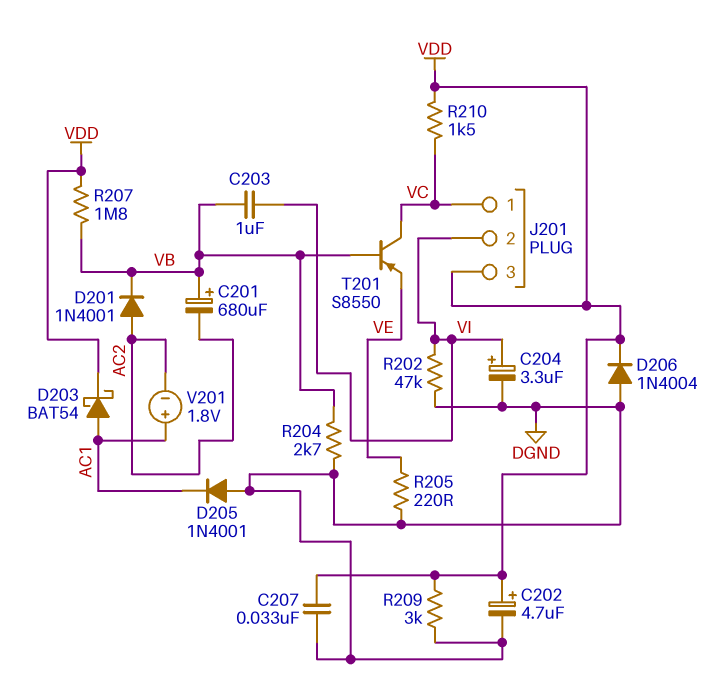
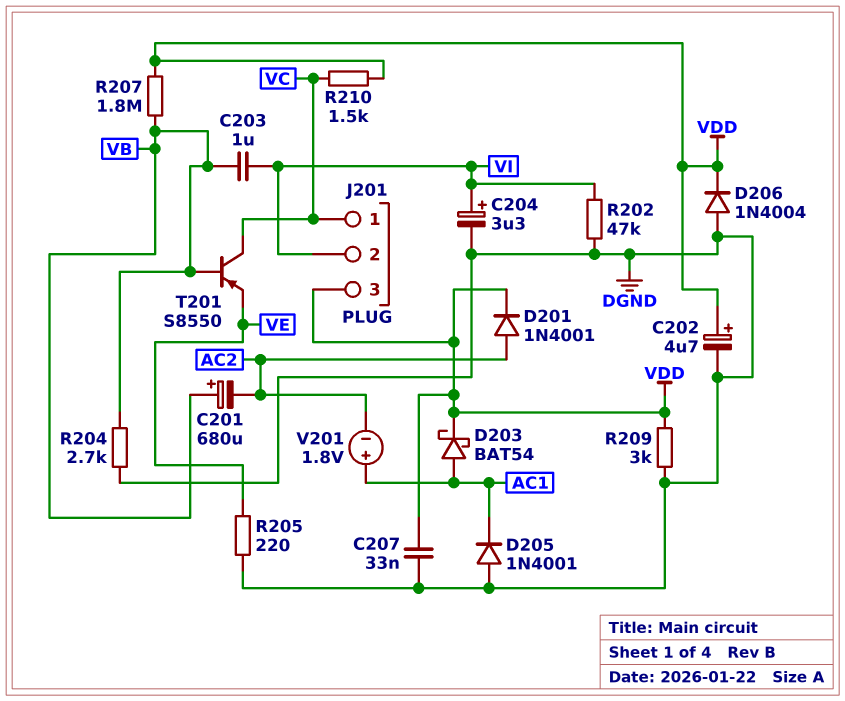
D201: diode 1N4001 (A AC2, K VB) -> diode 1N4001 (A AC2, K VDD)

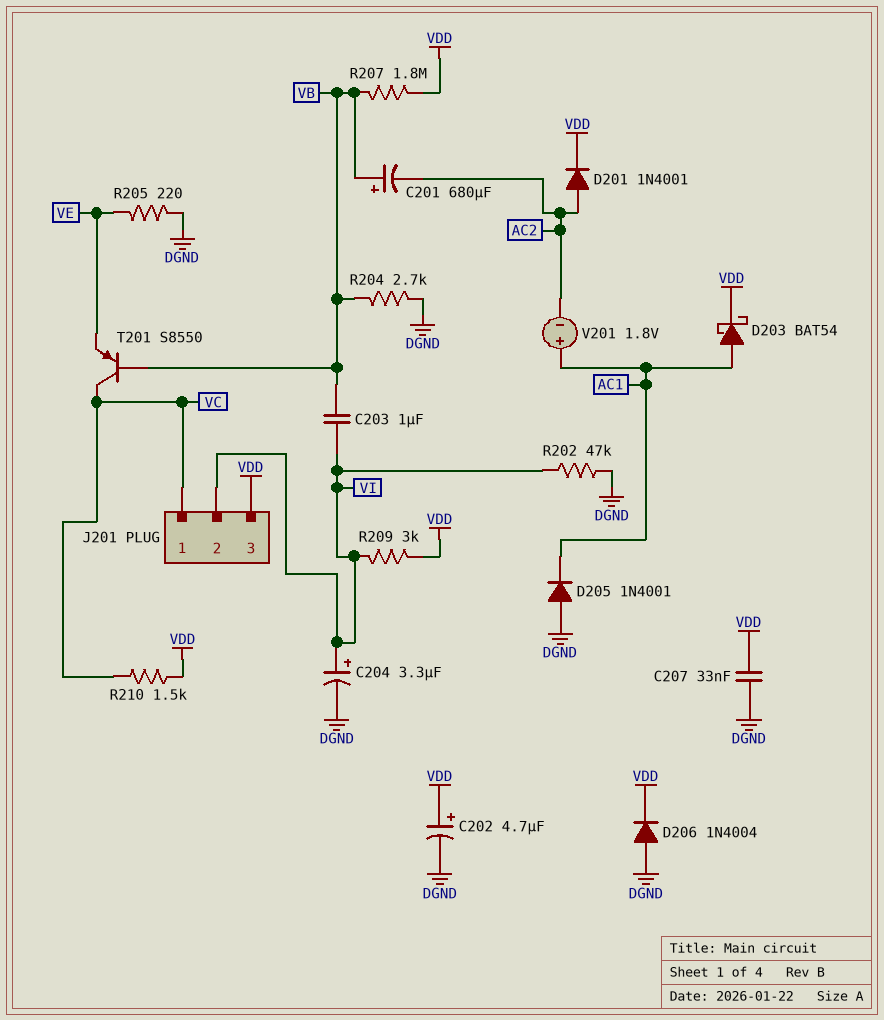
R209: 3k (DGND, VDD) -> 3k (VDD, VI)

